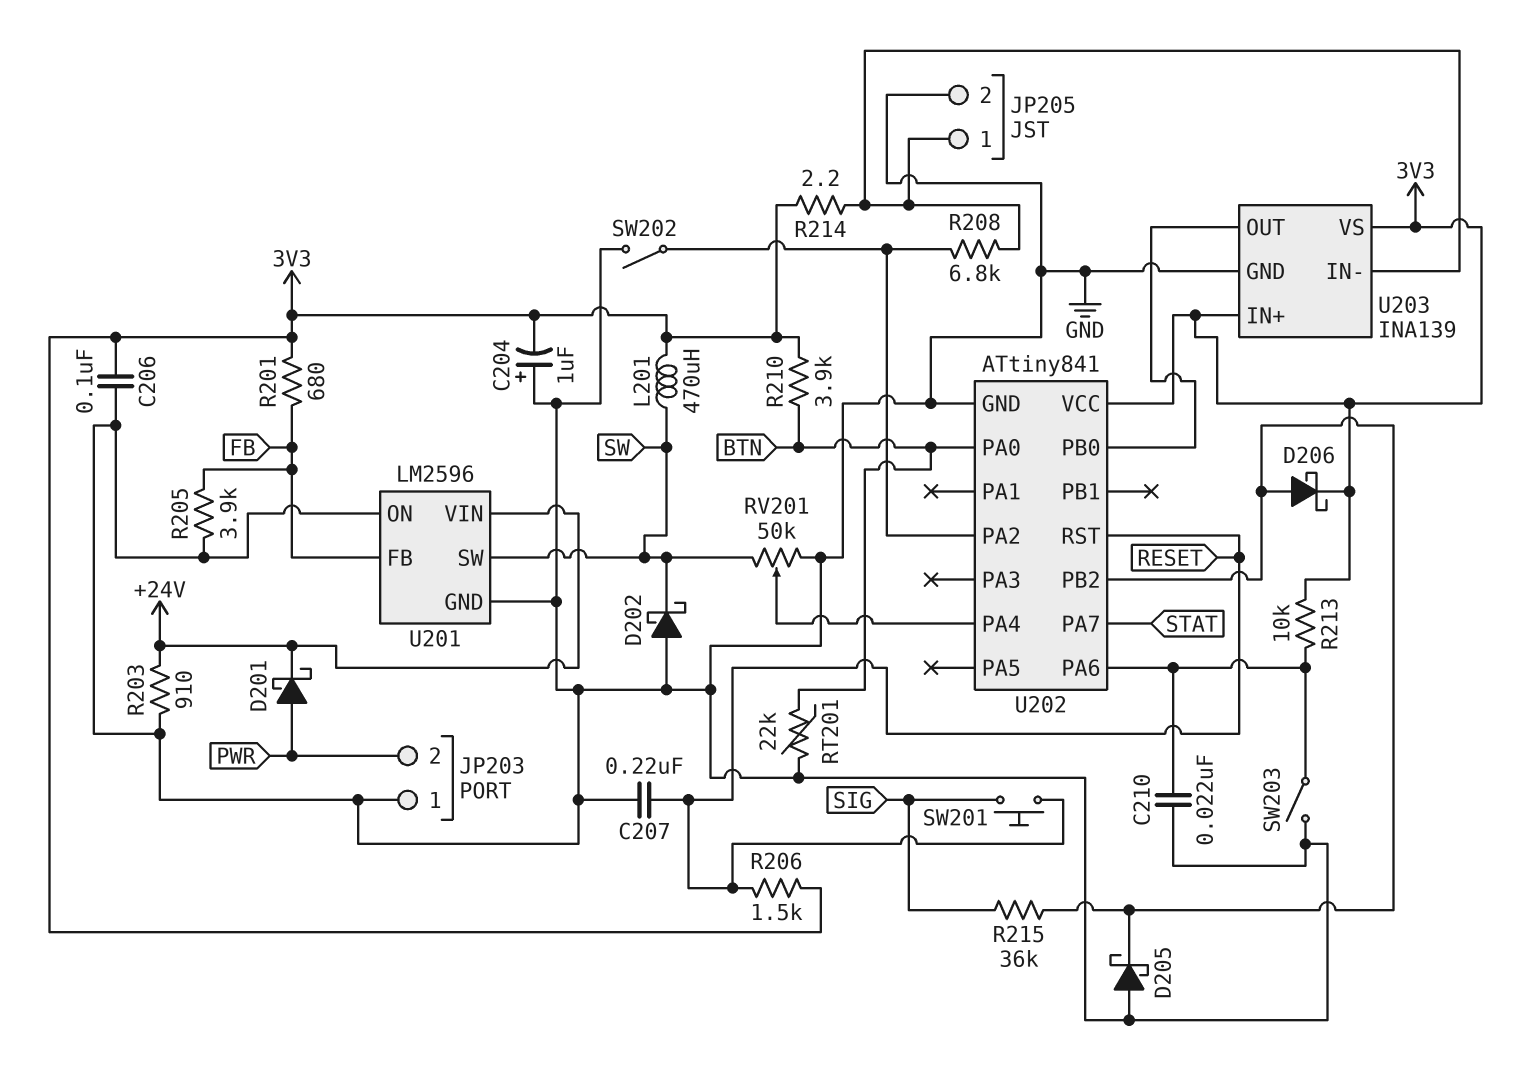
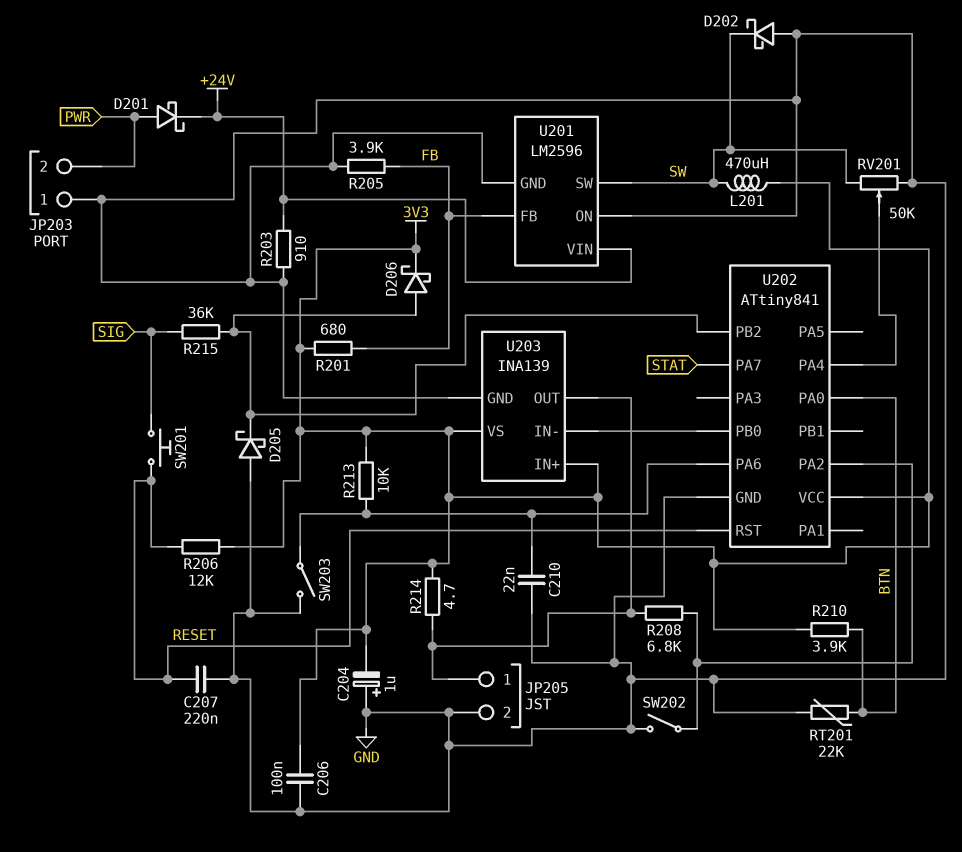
R206: 1.5k (3V3, RESET) -> 12k (3V3, RESET)
R214: 2.2 (3V3, JP205/1) -> 4.7 (3V3, JP205/1)
U203 pin IN-: JP205/1 -> U202/PB0
U203 pin OUT: U202/PB0 -> JP205/1

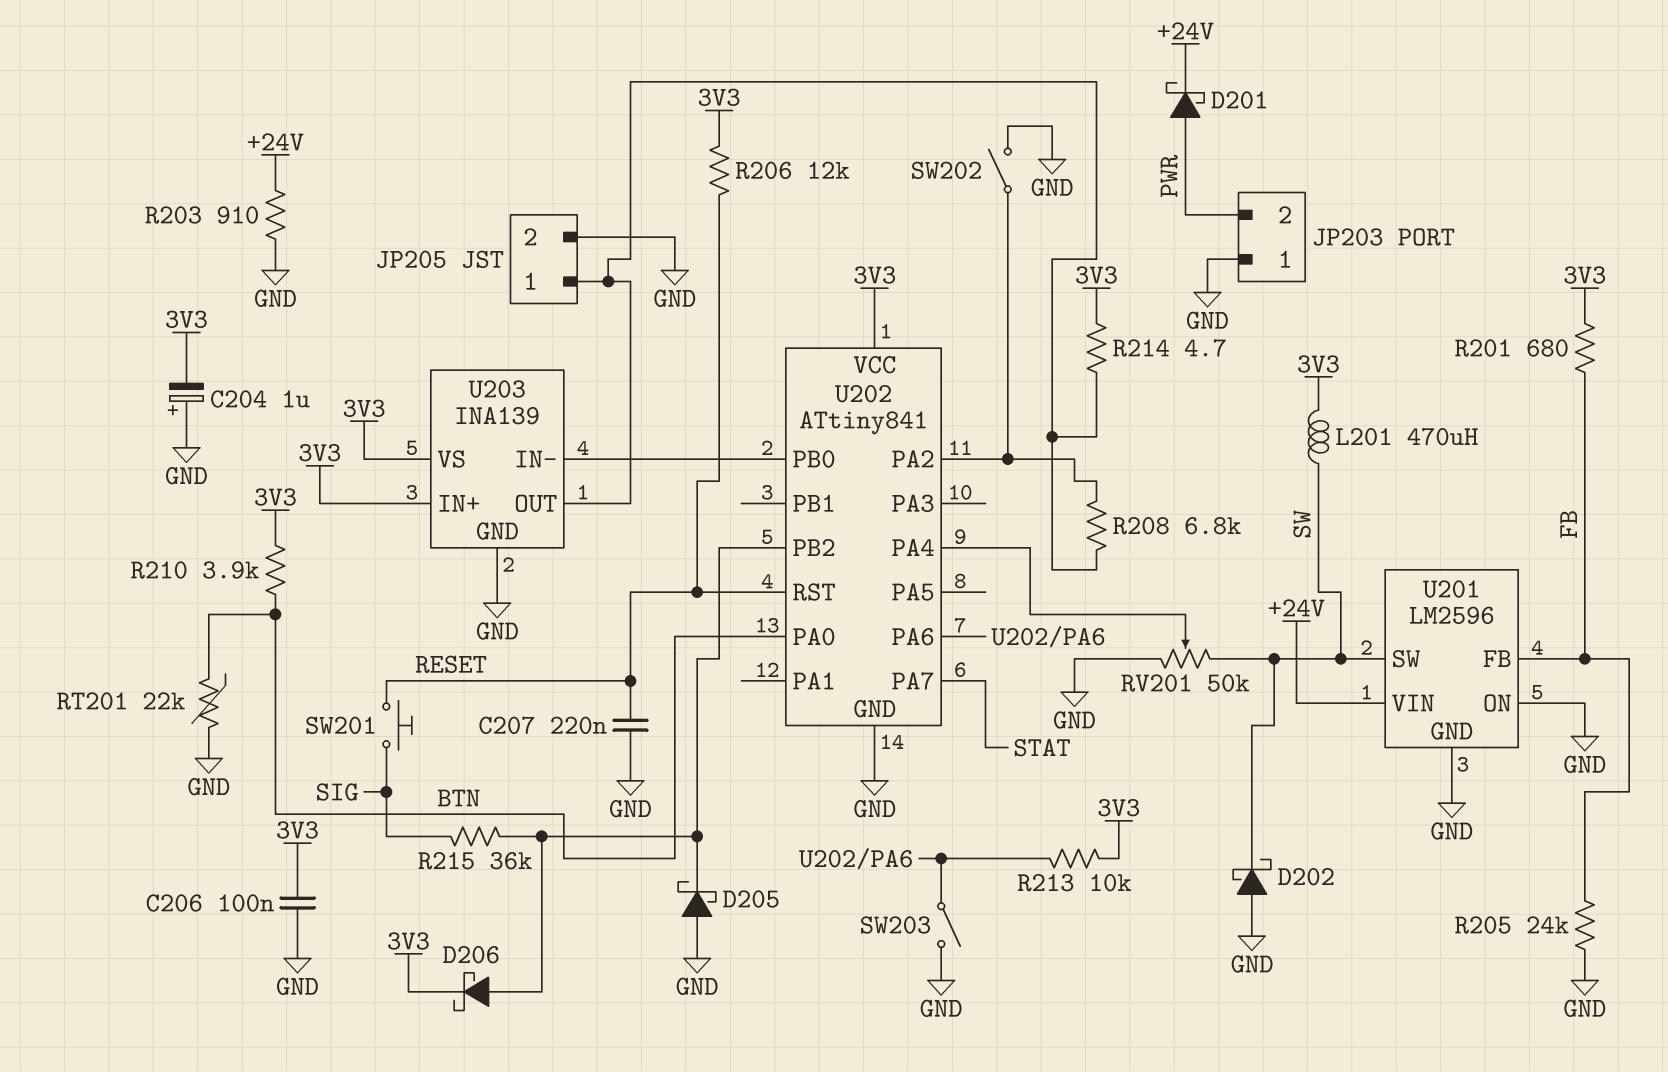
C210: 22nF (GND, U202/PA6) -> none
R205: 3.9k (FB, GND) -> 24k (FB, GND)

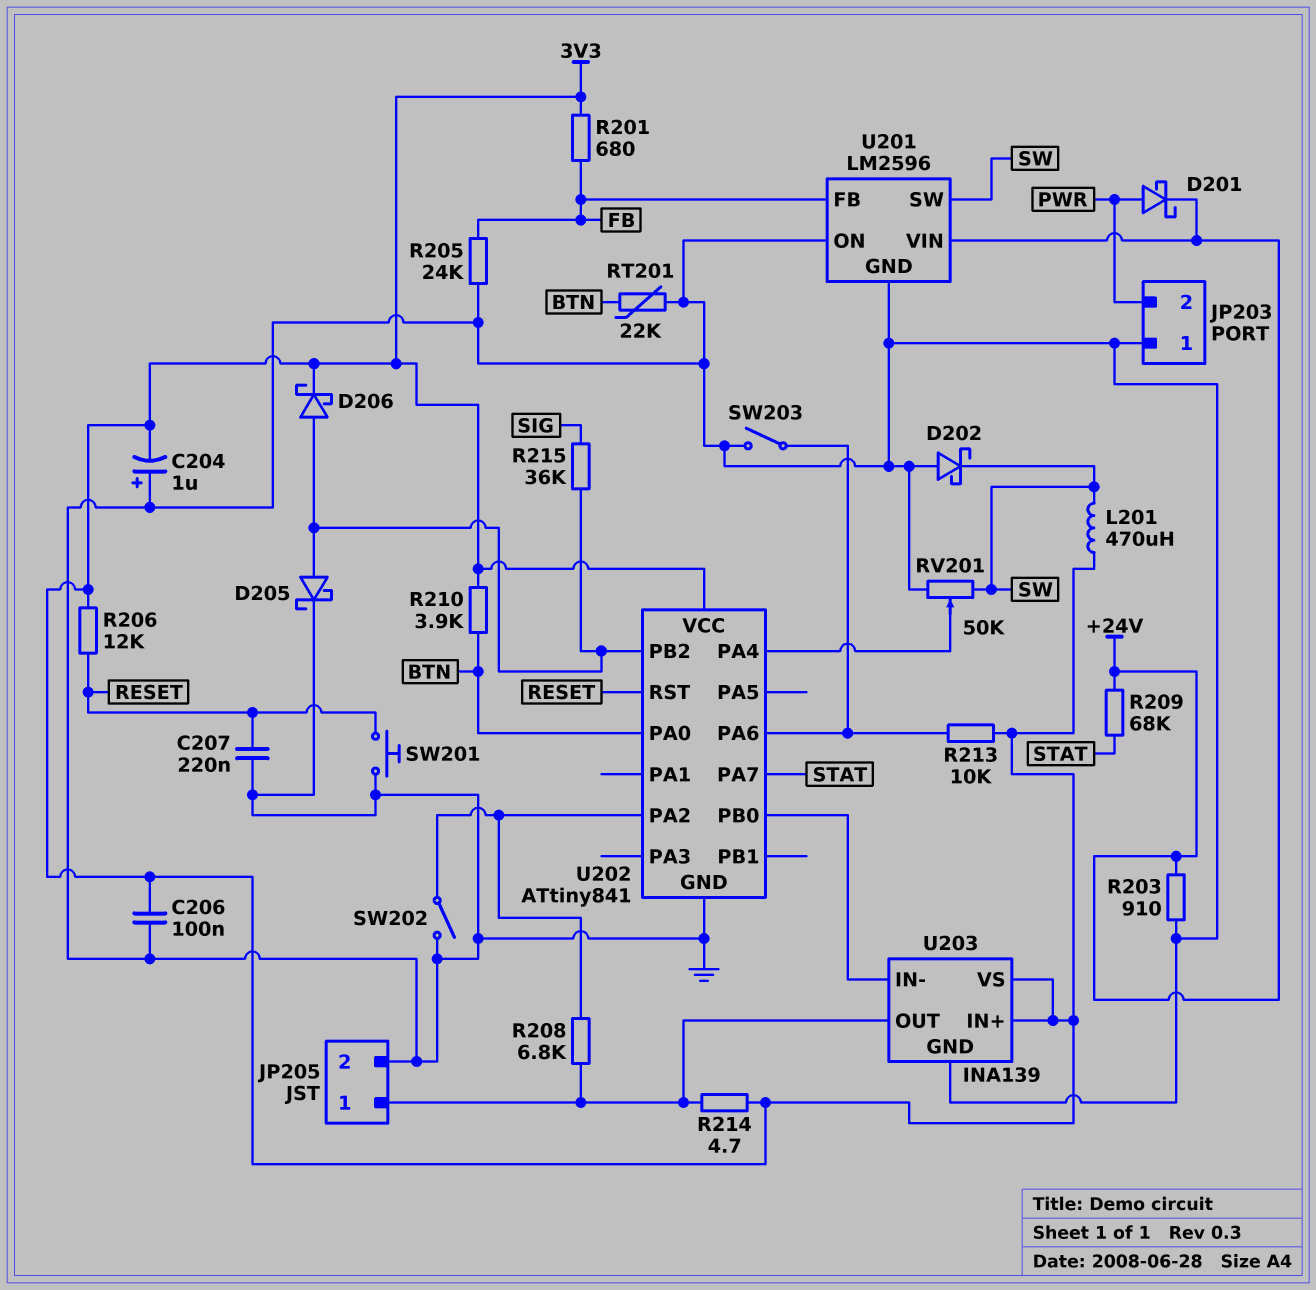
D205: schottky (A GND, K U202/PB2) -> schottky (A U202/PB2, K GND)
R209: none -> 68k (+24V, STAT)
SW201: button (RESET, SIG) -> button (GND, RESET)

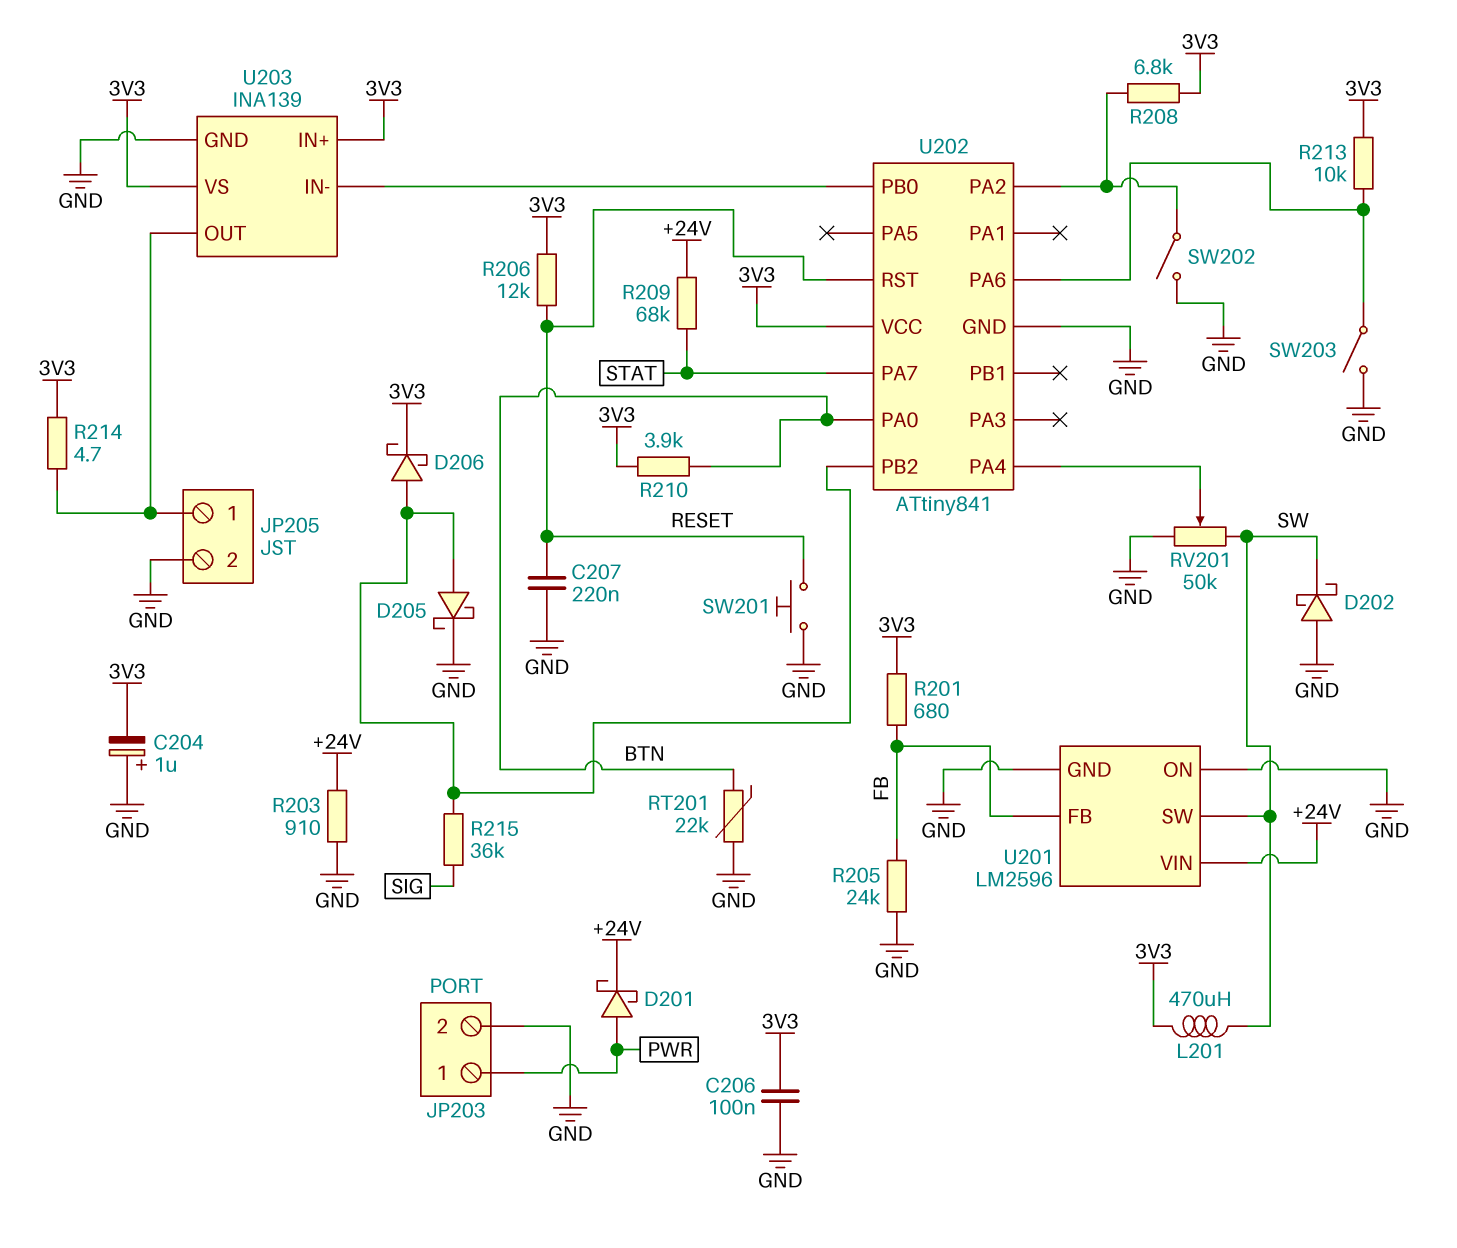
JP203 pin 1: GND -> PWR
JP203 pin 2: PWR -> GND
R208: 6.8k (JP205/1, U202/PA2) -> 6.8k (3V3, U202/PA2)

